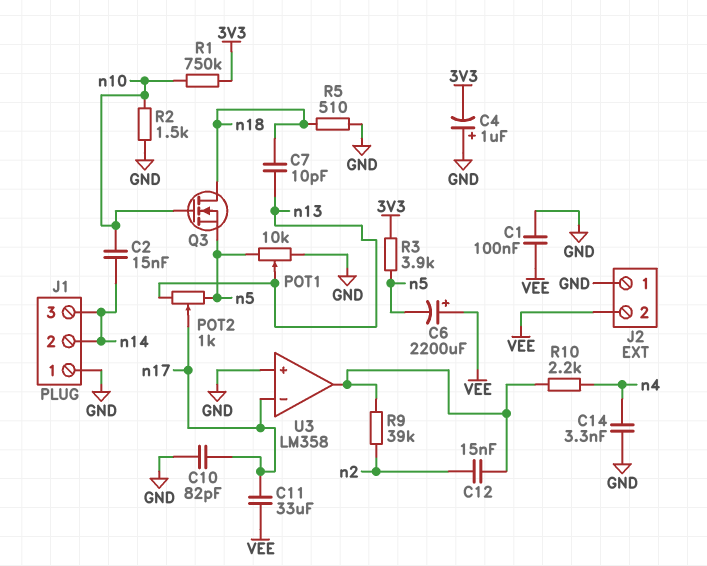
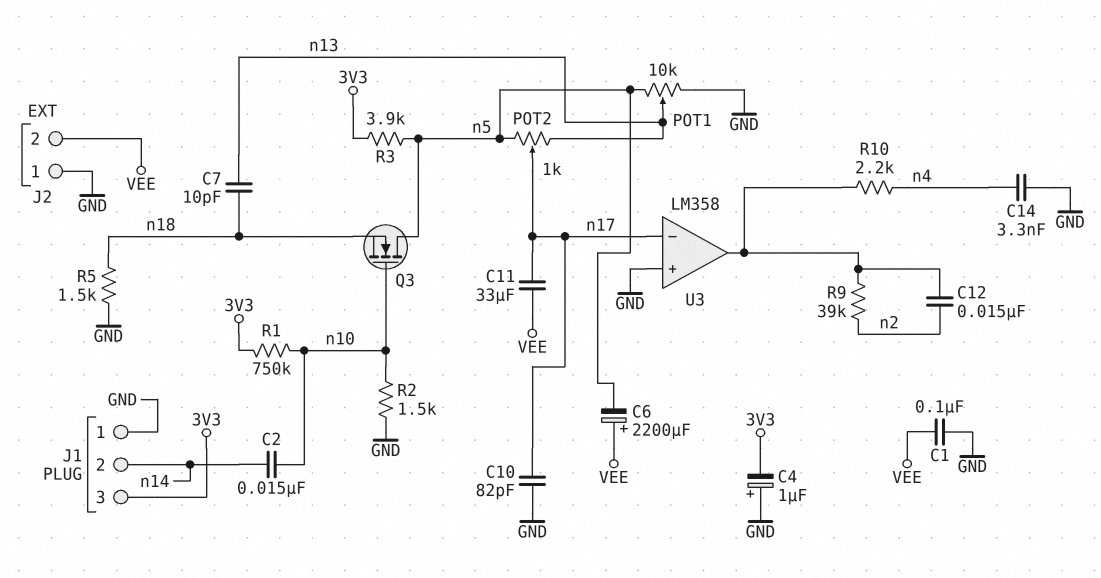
J1 pin 3: n14 -> 3V3
Q3: NMOS (G n10, D n18, S n5) -> NMOS (G n10, D n5, S n18)
R5: 510 (GND, n18) -> 1.5k (GND, n18)

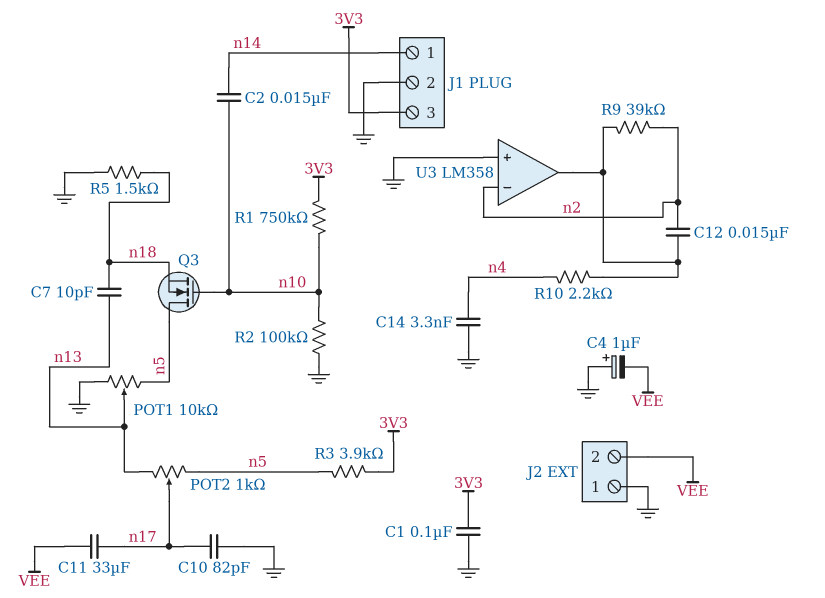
C1: 100nF (GND, VEE) -> 100nF (3V3, GND)
C4: 1uF (plus GND, minus 3V3) -> 1uF (plus GND, minus VEE)
C6: 2200uF (plus VEE, minus n5) -> none
J1 pin 1: GND -> n14
J1 pin 2: n14 -> GND
R2: 1.5k (GND, n10) -> 100k (GND, n10)
U3 pin in-: n17 -> n2

